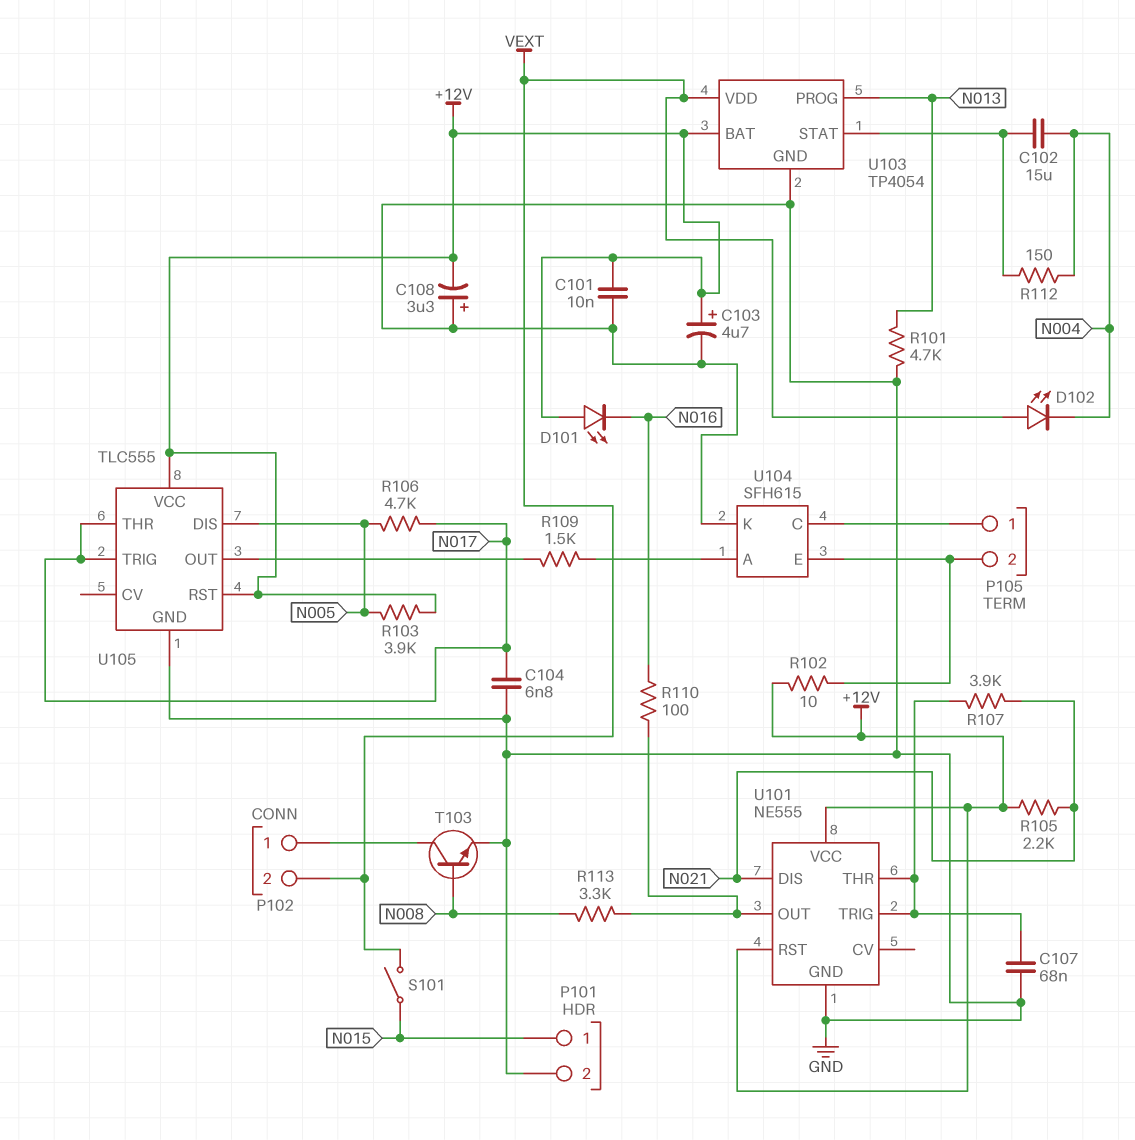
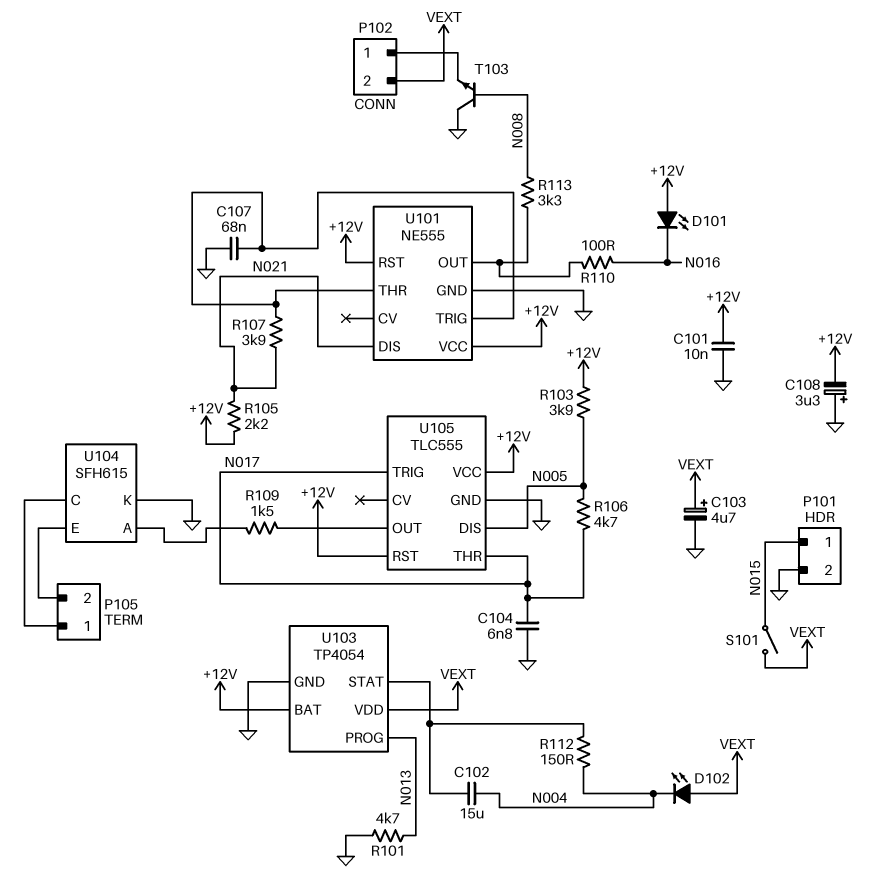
C103: 4.7uF (plus +12V, minus GND) -> 4.7uF (plus VEXT, minus GND)
R102: 10 (+12V, P105/2) -> none
T103: NPN (B N008, C P102/1, E GND) -> NPN (B N008, C GND, E P102/1)

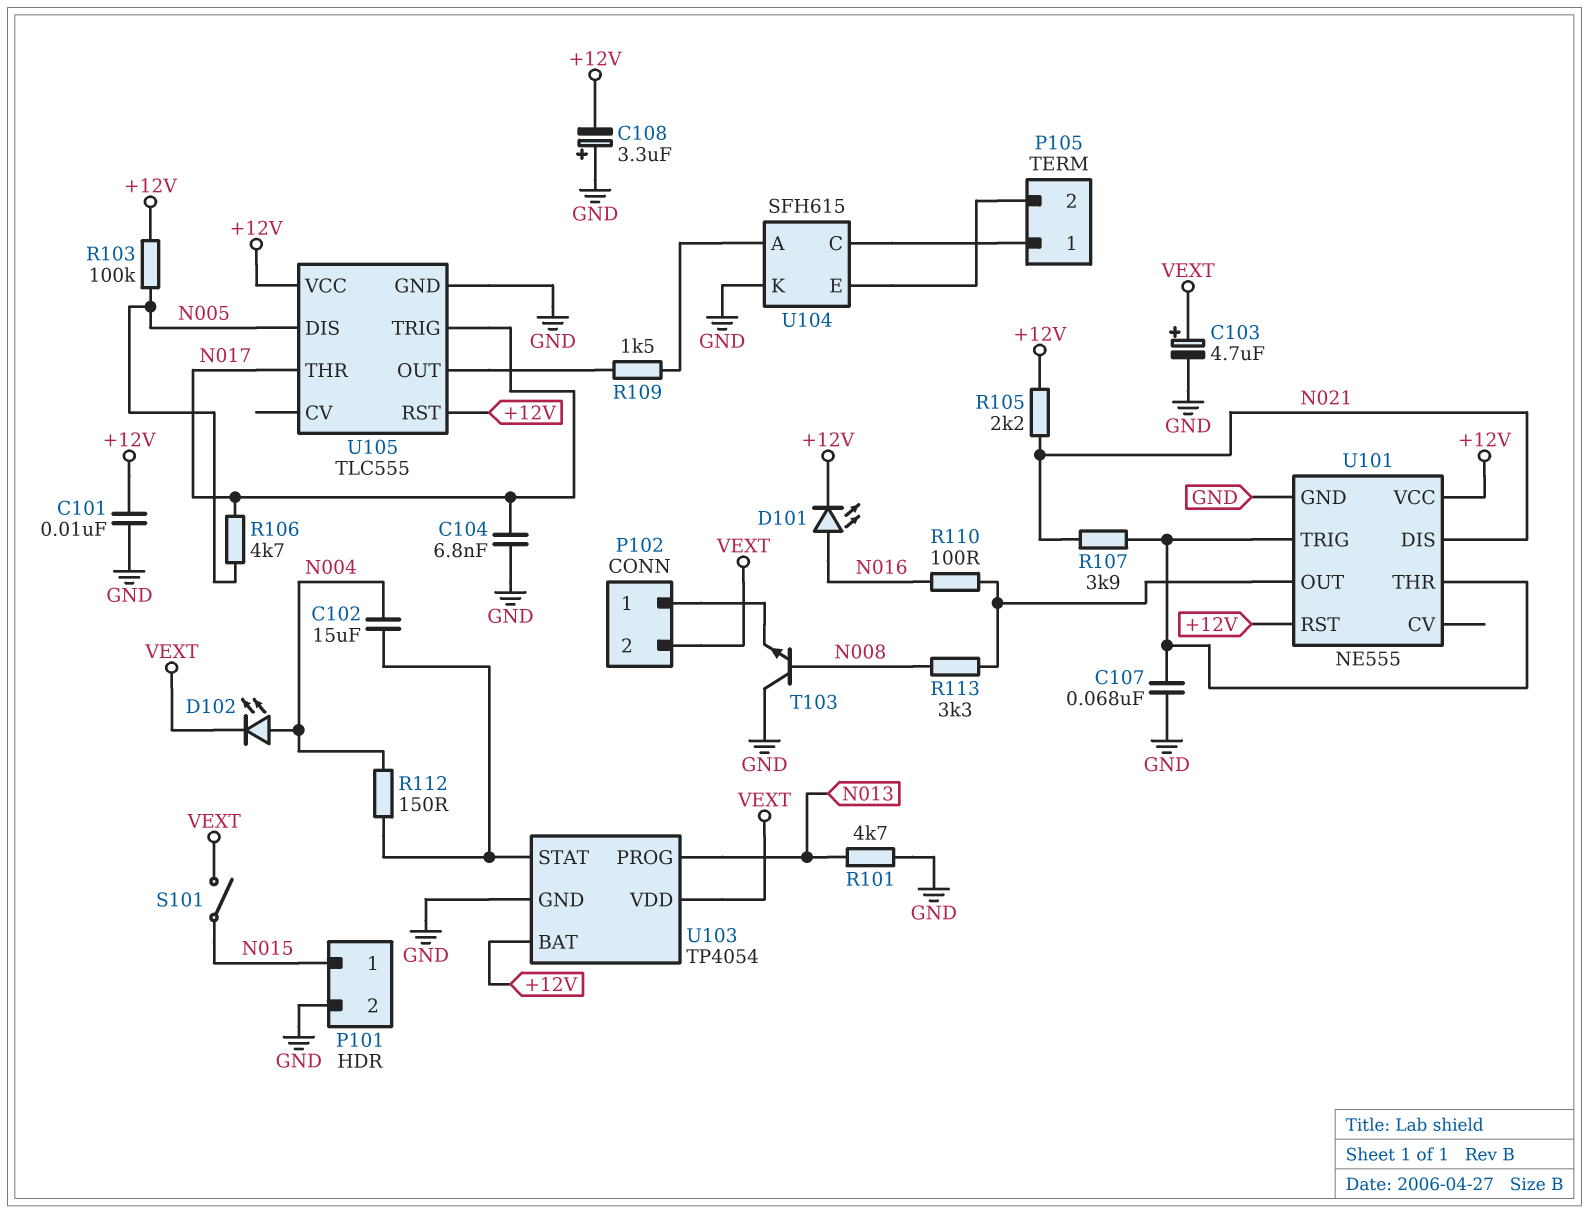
D101: LED (A +12V, K N016) -> LED (A N016, K +12V)
D102: LED (A VEXT, K N004) -> LED (A N004, K VEXT)
R103: 3.9k (+12V, N005) -> 100k (+12V, N005)

